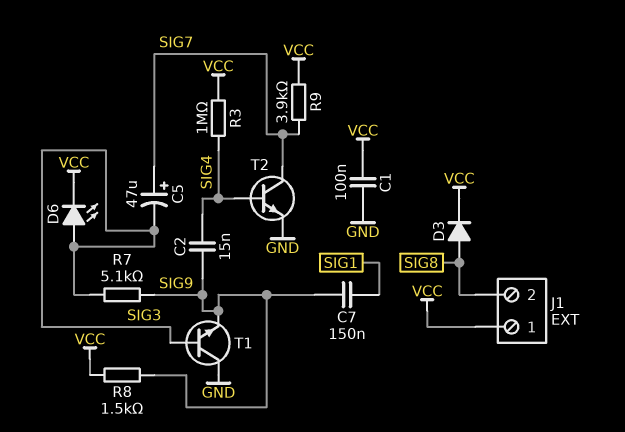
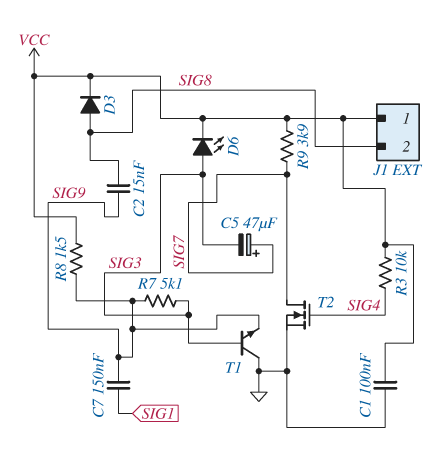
C2: 15nF (SIG4, SIG9) -> 15nF (SIG8, SIG9)
R3: 1M (SIG4, VCC) -> 10k (SIG4, VCC)
T2: NPN (B SIG4, C SIG7, E GND) -> NMOS (G SIG4, D SIG7, S GND)

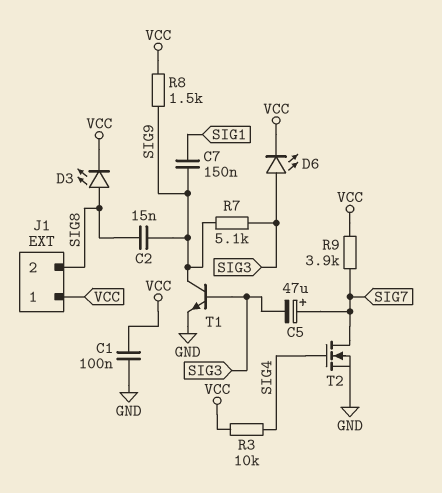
D3: diode (A SIG8, K VCC) -> LED (A SIG8, K VCC)
T1: NPN (B SIG3, C GND, E SIG9) -> NPN (B SIG3, C SIG9, E GND)

